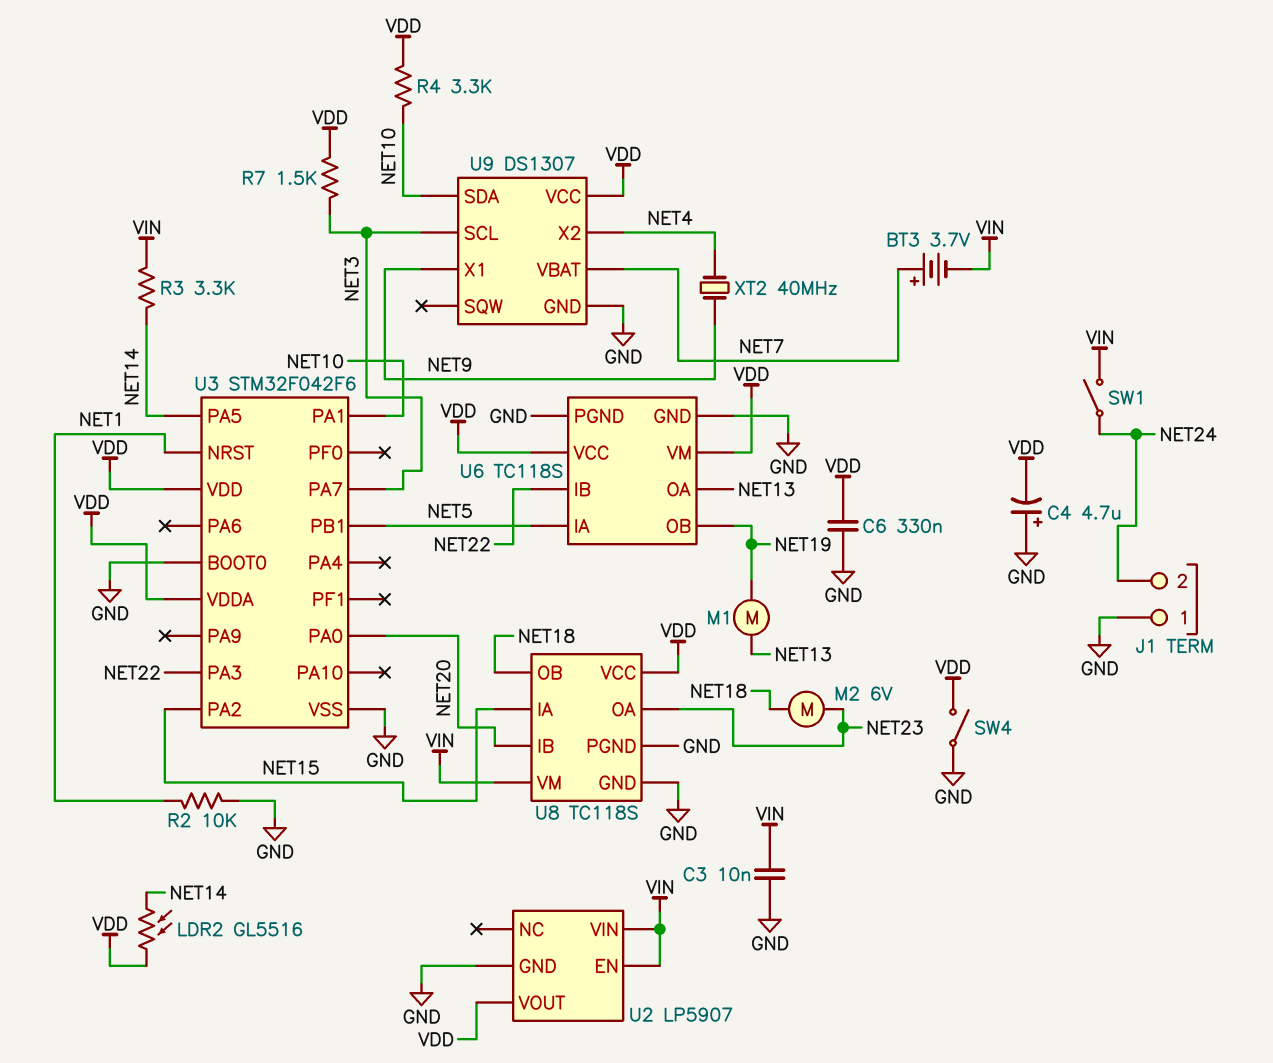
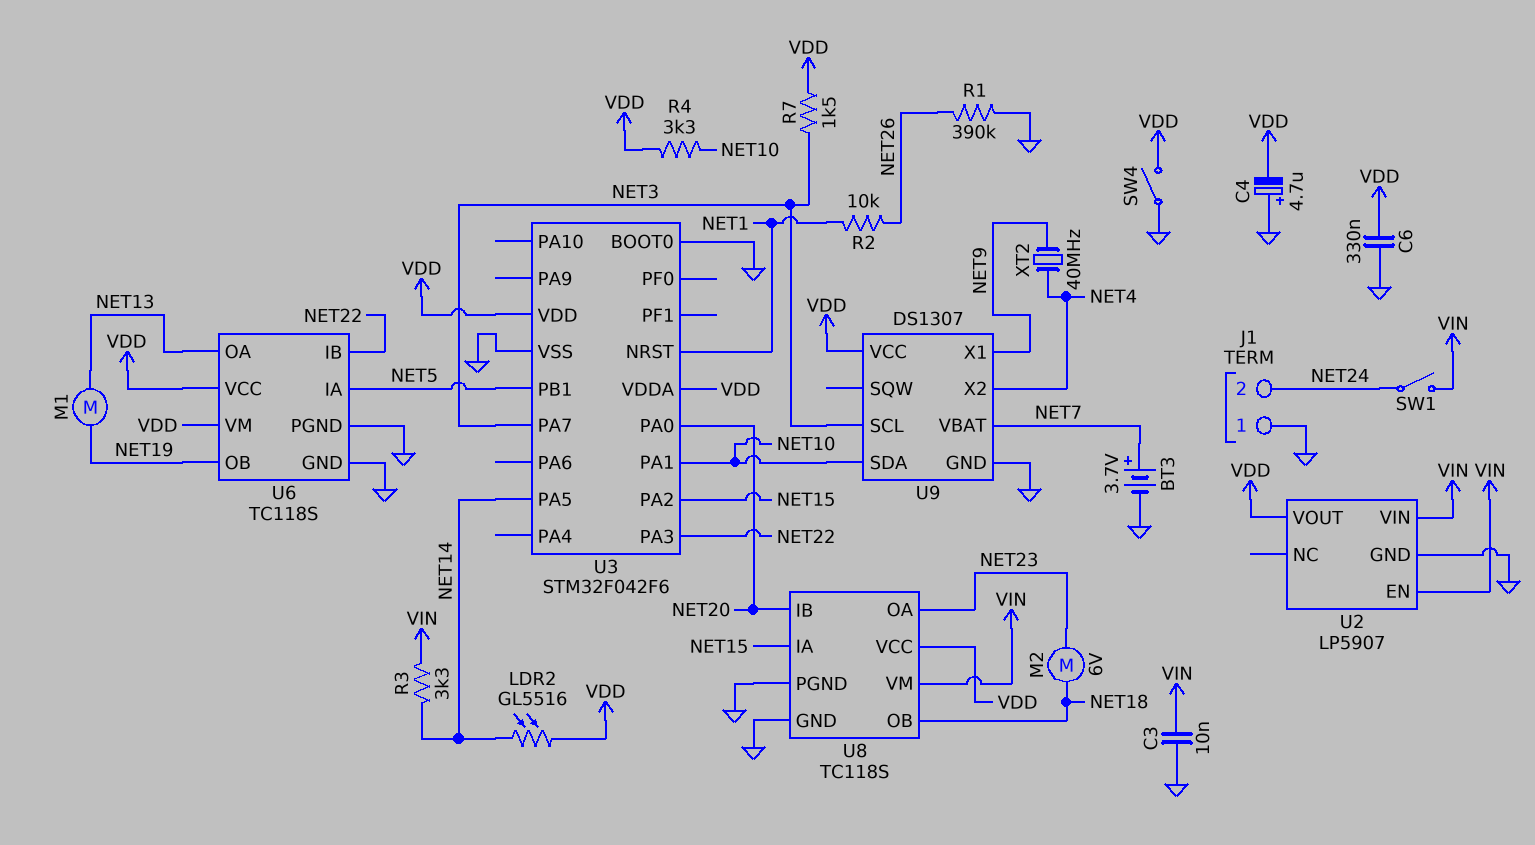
BT3: 3.7V (plus NET7, minus VIN) -> 3.7V (plus NET7, minus GND)
R1: none -> 390k (GND, NET26)
R2: 10k (GND, NET1) -> 10k (NET1, NET26)

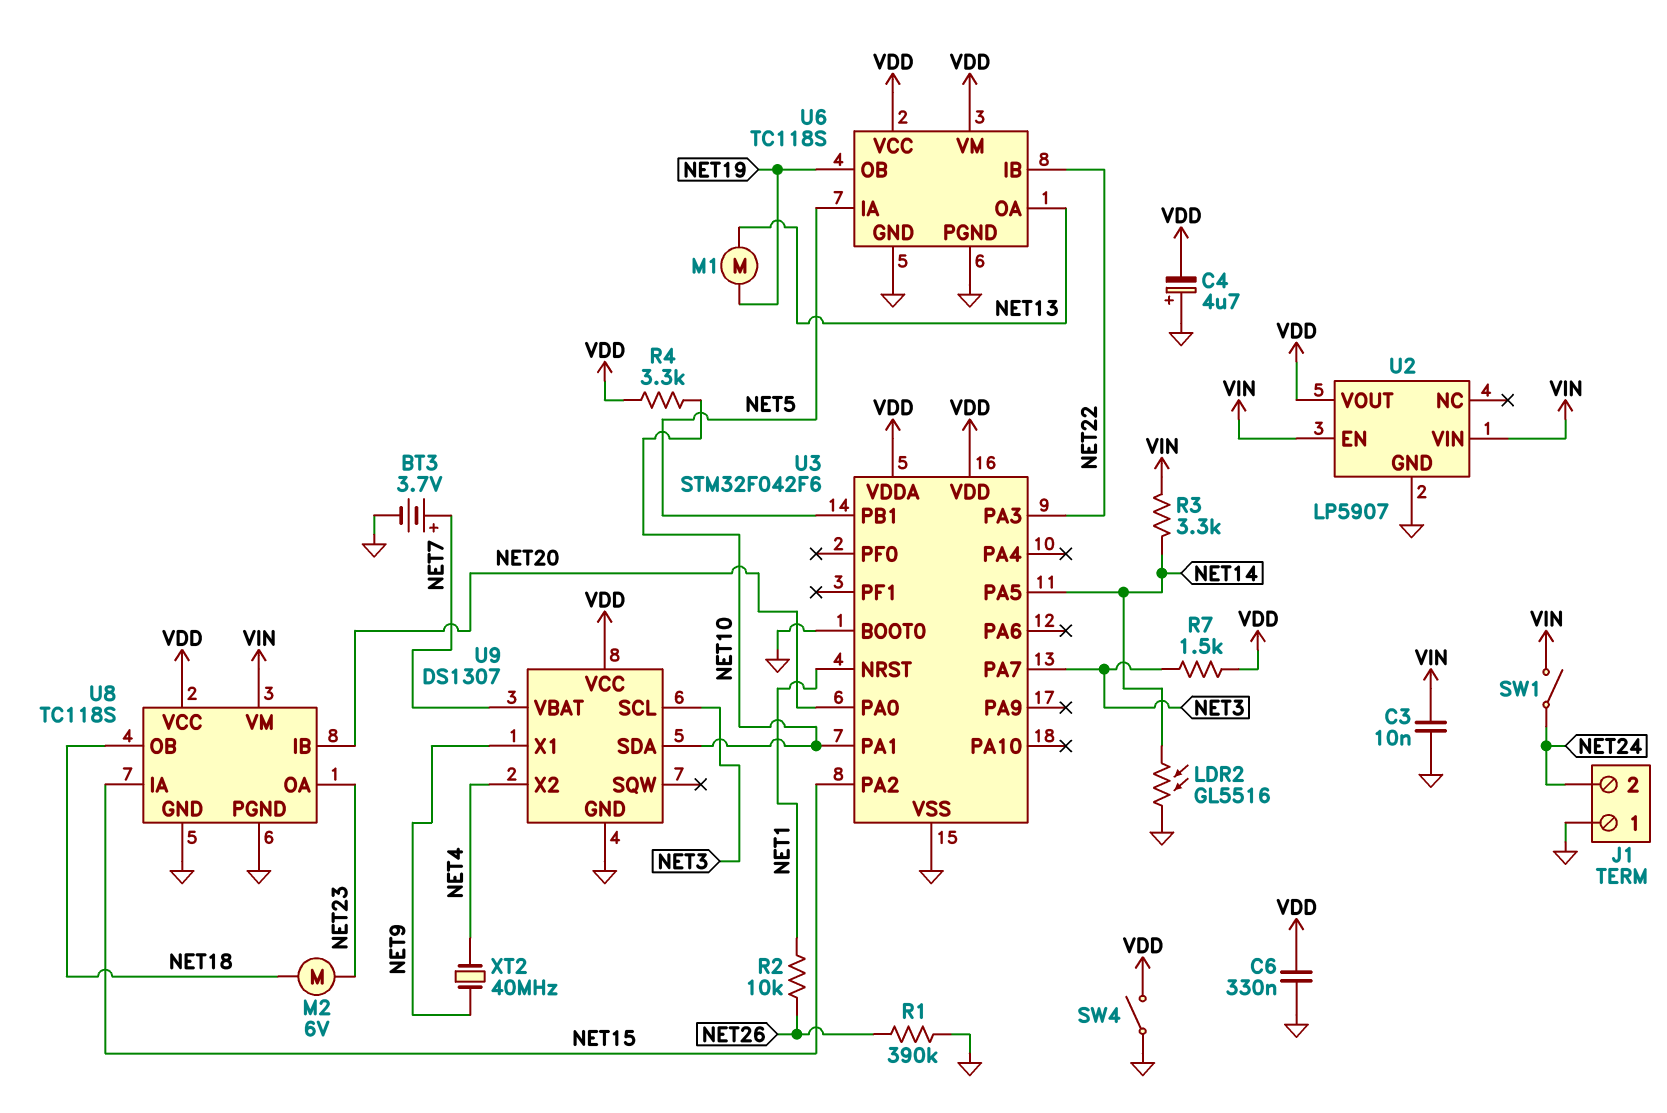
LDR2: GL5516 (NET14, VDD) -> GL5516 (GND, NET14)

